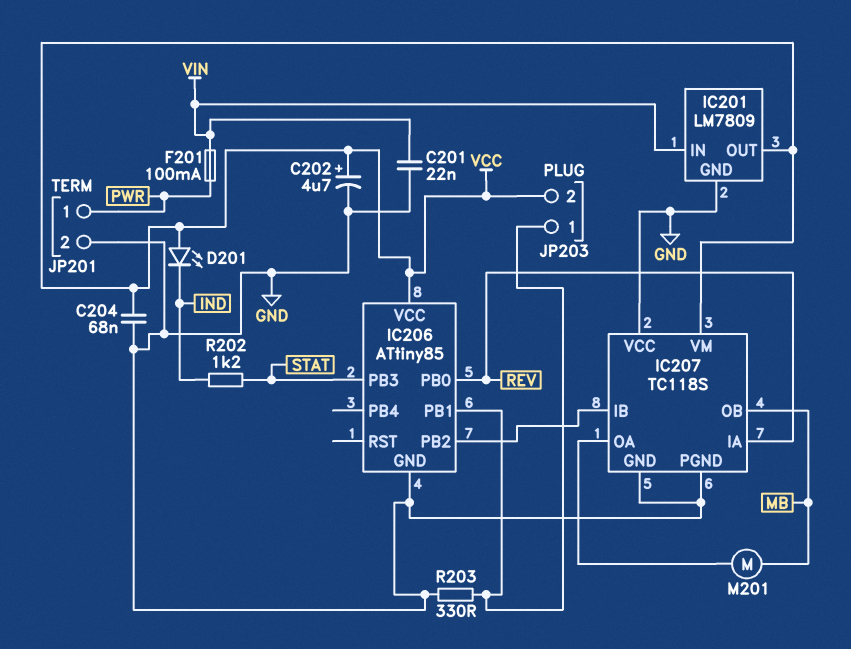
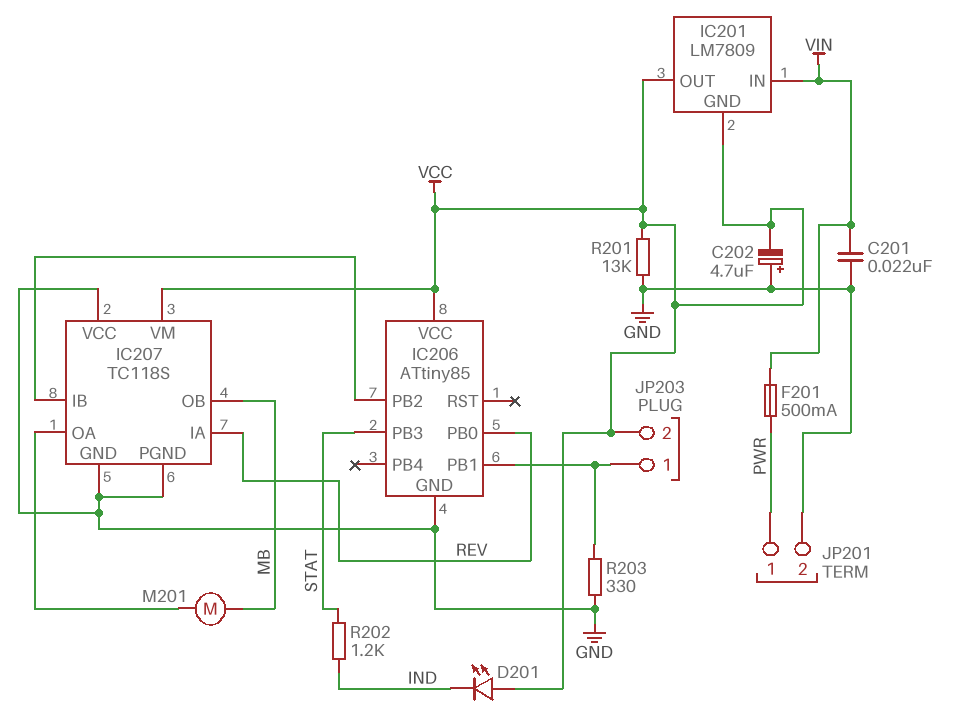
C202: 4.7uF (plus VCC, minus GND) -> 4.7uF (plus GND, minus VCC)
C204: 68nF (GND, VCC) -> none
F201: 100mA (PWR, VIN) -> 500mA (PWR, VIN)
IC201 pin GND: GND -> VCC
R201: none -> 13k (GND, VCC)

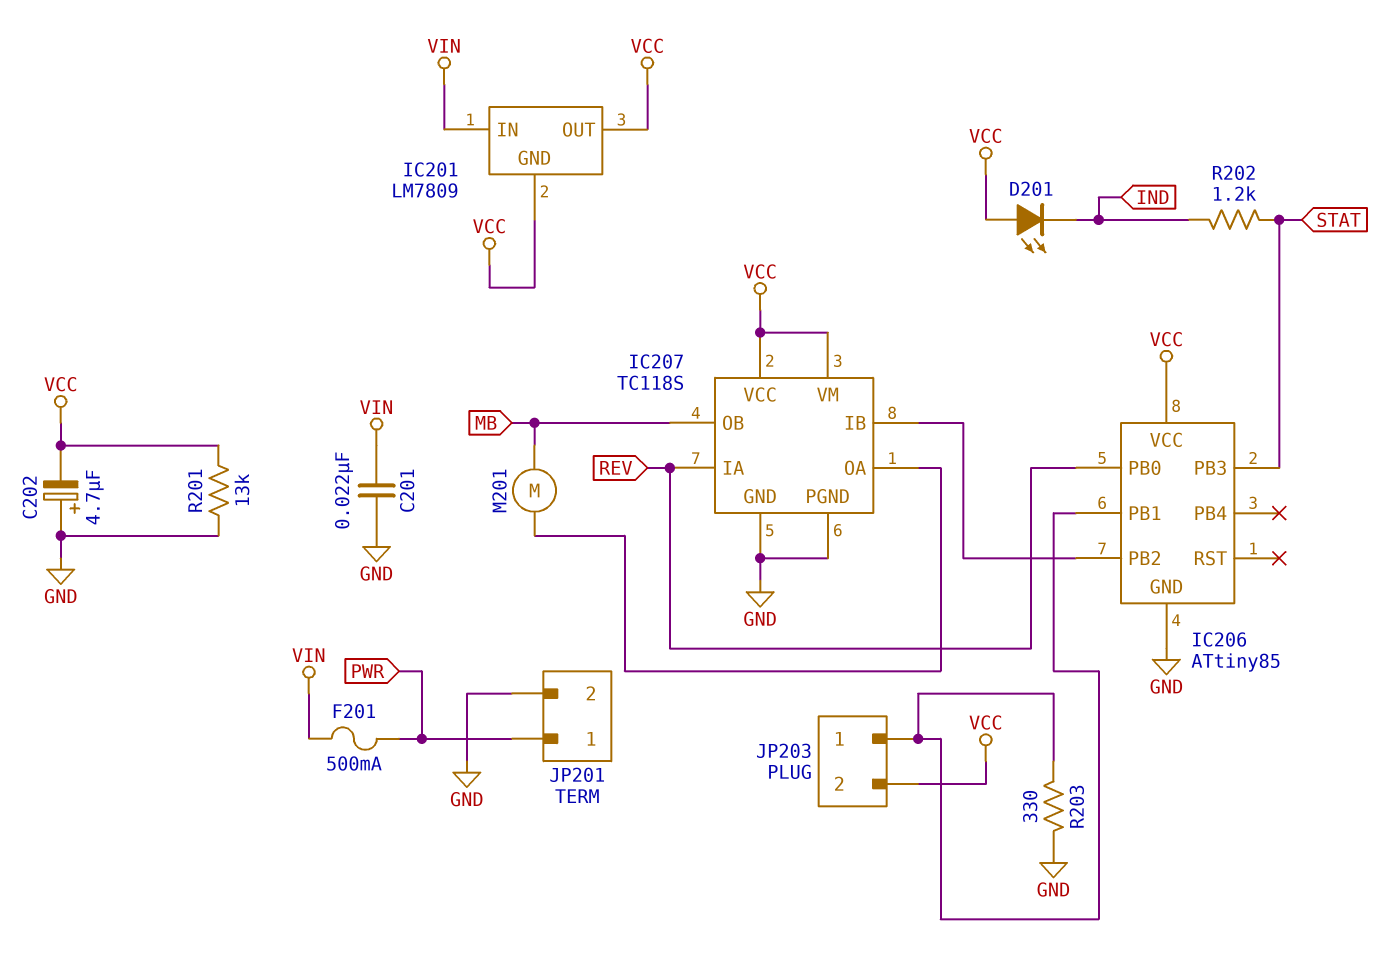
IC207 pin VCC: GND -> VCC

